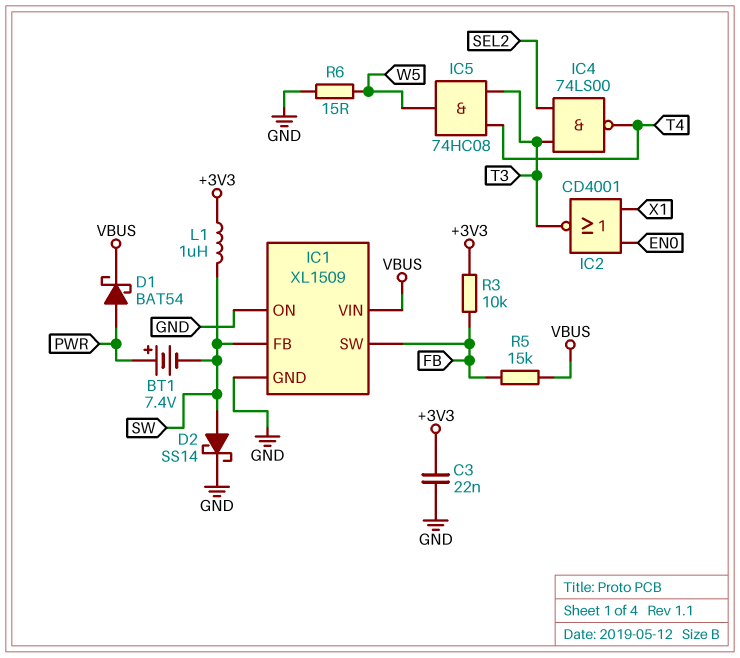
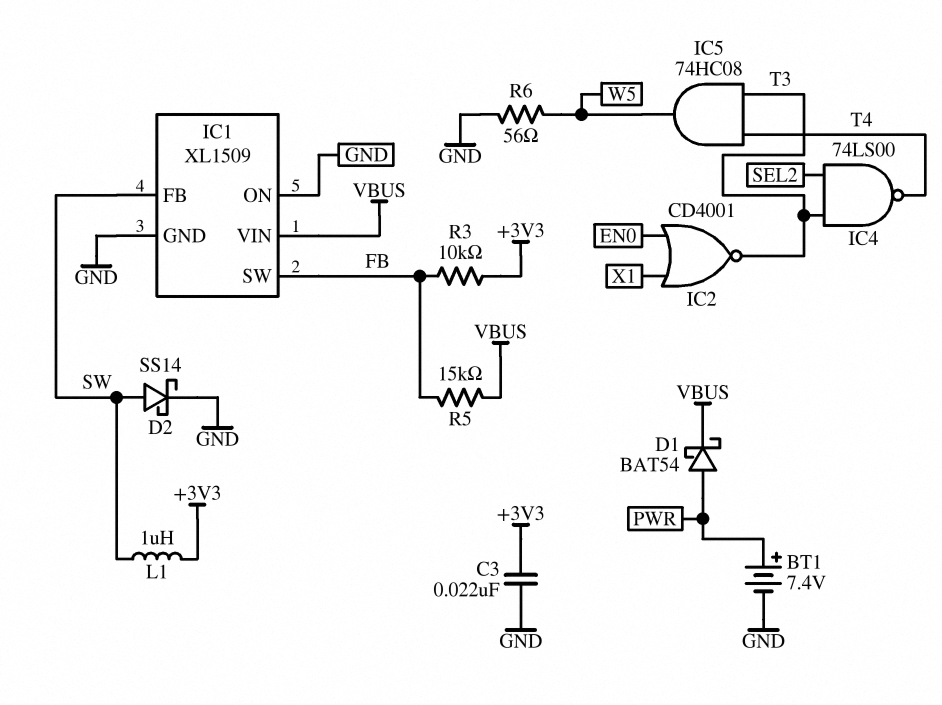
BT1: 7.4V (plus PWR, minus SW) -> 7.4V (plus PWR, minus GND)
R6: 15 (GND, W5) -> 56 (GND, W5)

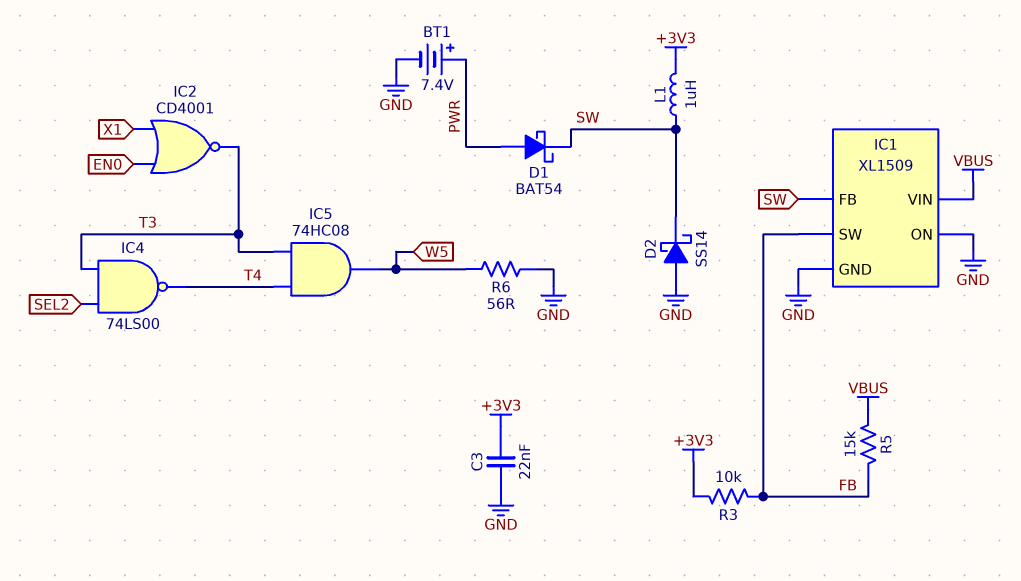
D1: schottky BAT54 (A PWR, K VBUS) -> schottky BAT54 (A PWR, K SW)
D2: schottky SS14 (A SW, K GND) -> schottky SS14 (A GND, K SW)

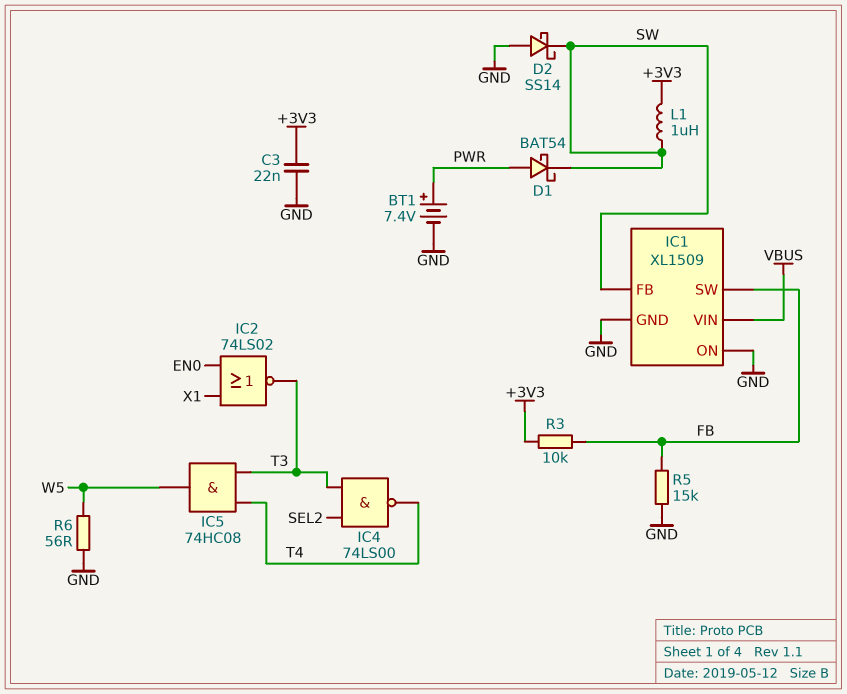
IC2: NOR CD4001 (in EN0, in X1, out T3) -> NOR 74LS02 (in EN0, in X1, out T3)
R5: 15k (FB, VBUS) -> 15k (FB, GND)

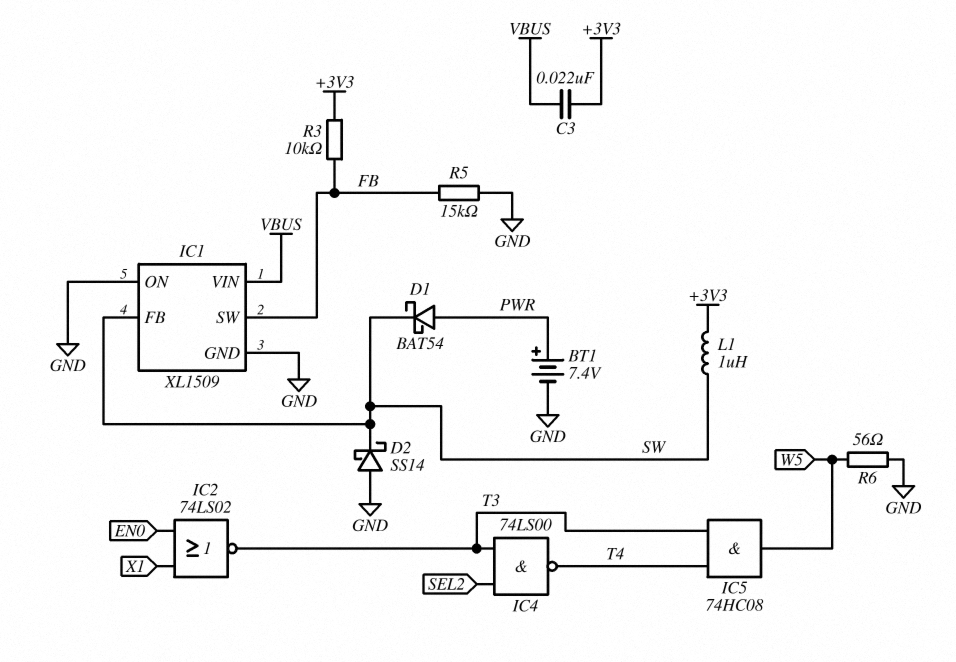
C3: 22nF (+3V3, GND) -> 22nF (+3V3, VBUS)

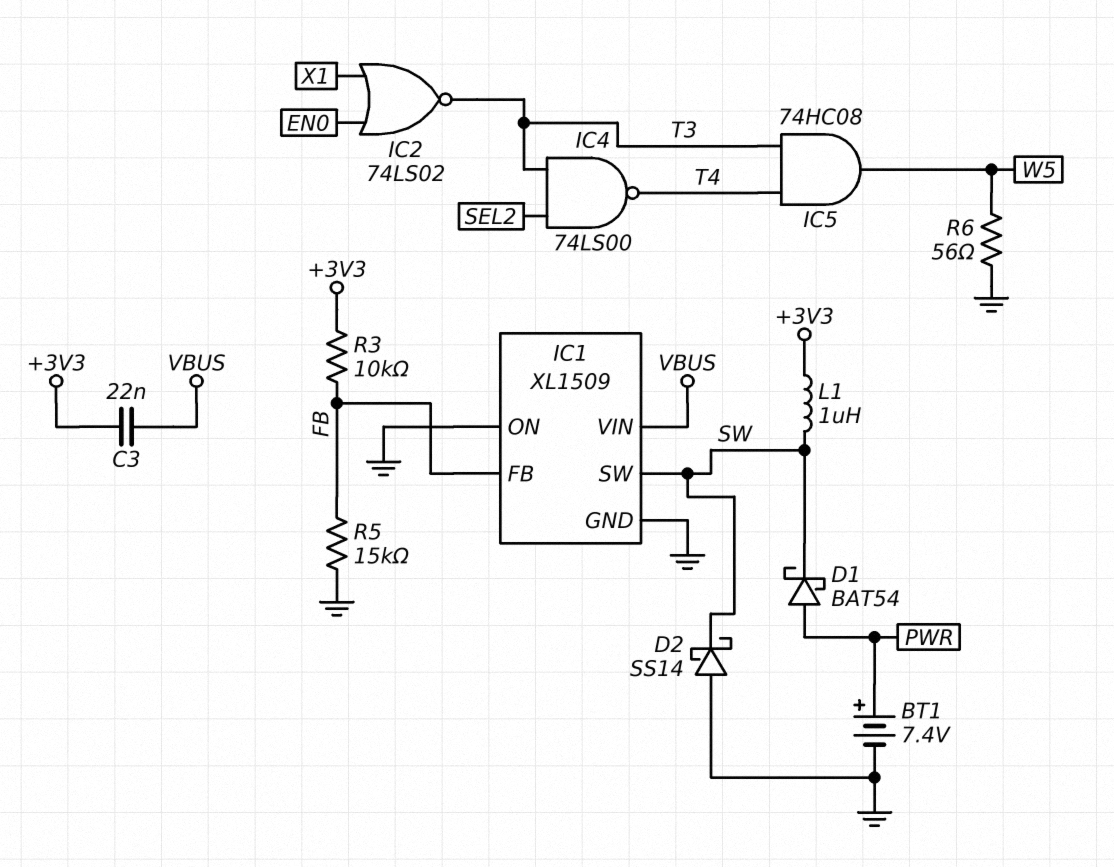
IC1 pin FB: SW -> FB
IC1 pin SW: FB -> SW

